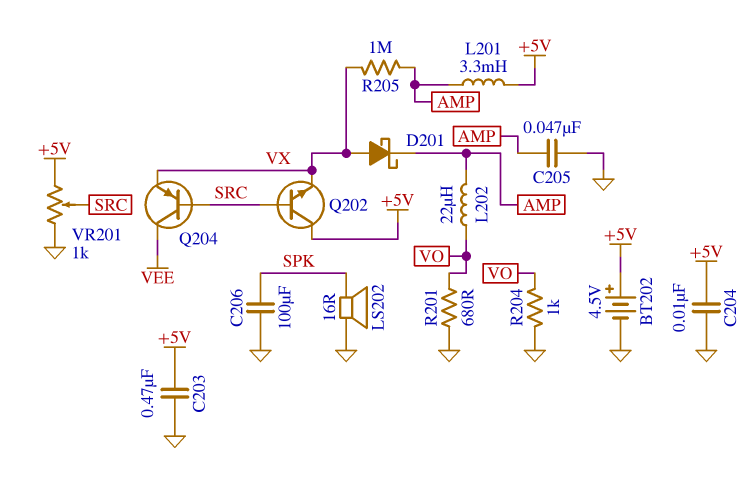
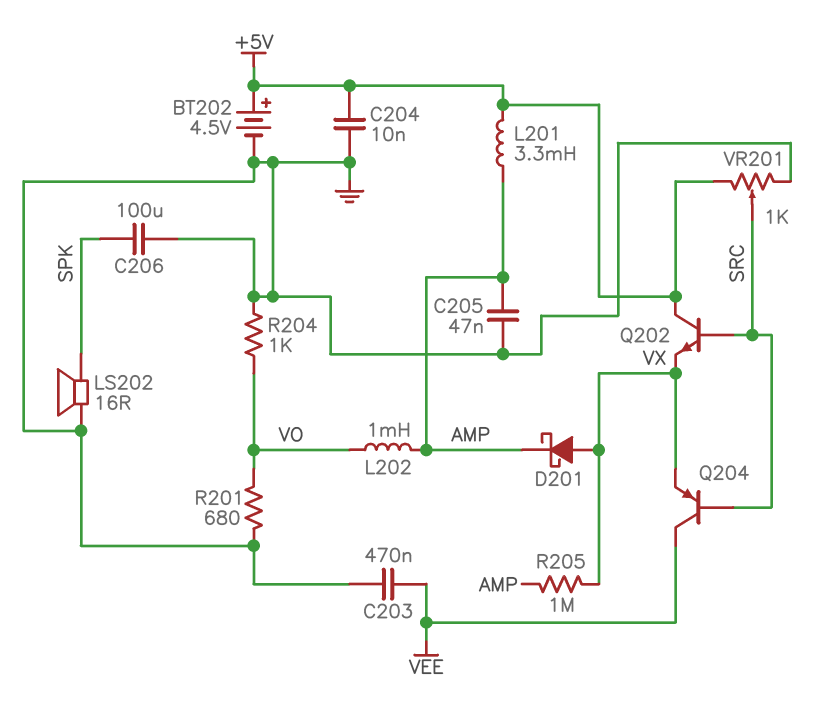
C203: 470nF (+5V, GND) -> 470nF (GND, VEE)
L202: 22uH (AMP, VO) -> 1mH (AMP, VO)

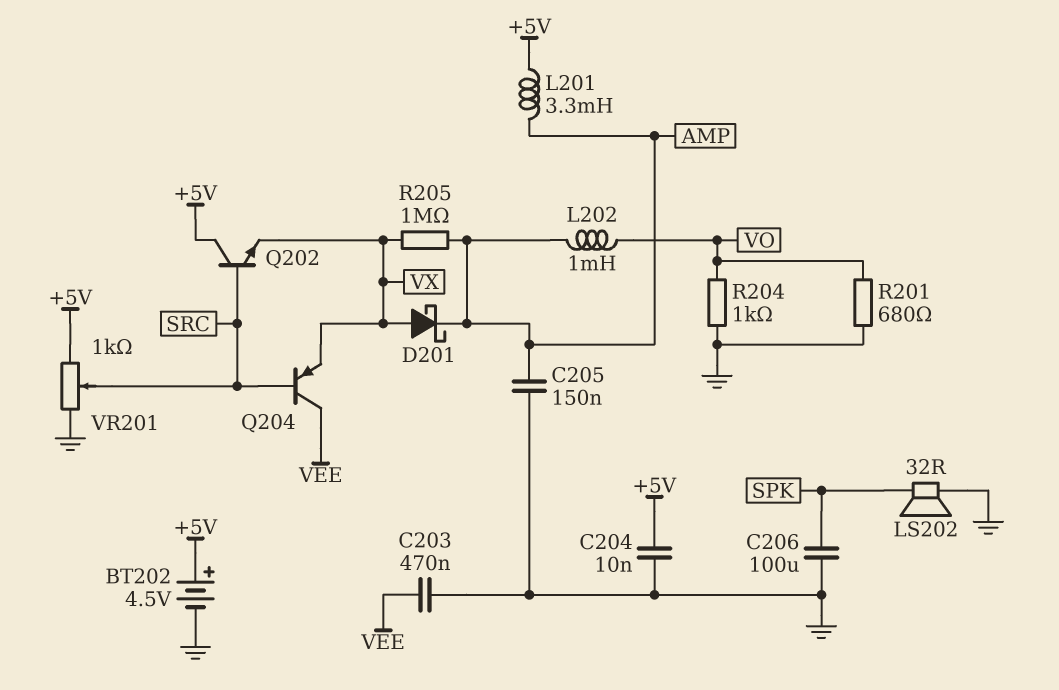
C205: 47nF (AMP, GND) -> 150nF (AMP, GND)
LS202: speaker 16R (GND, SPK) -> speaker 32R (GND, SPK)

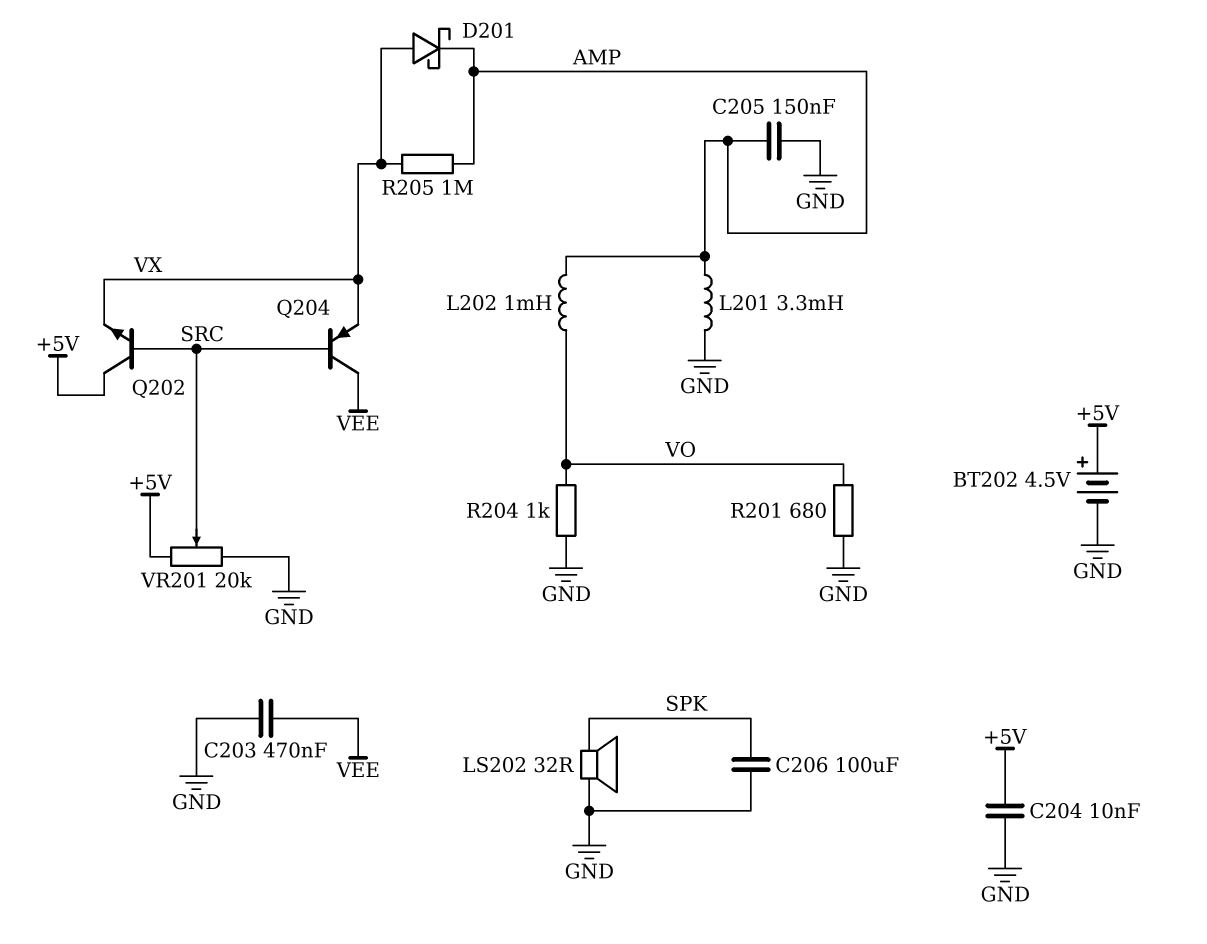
L201: 3.3mH (+5V, AMP) -> 3.3mH (AMP, GND)
VR201: 1k (+5V, GND, wiper SRC) -> 20k (+5V, GND, wiper SRC)

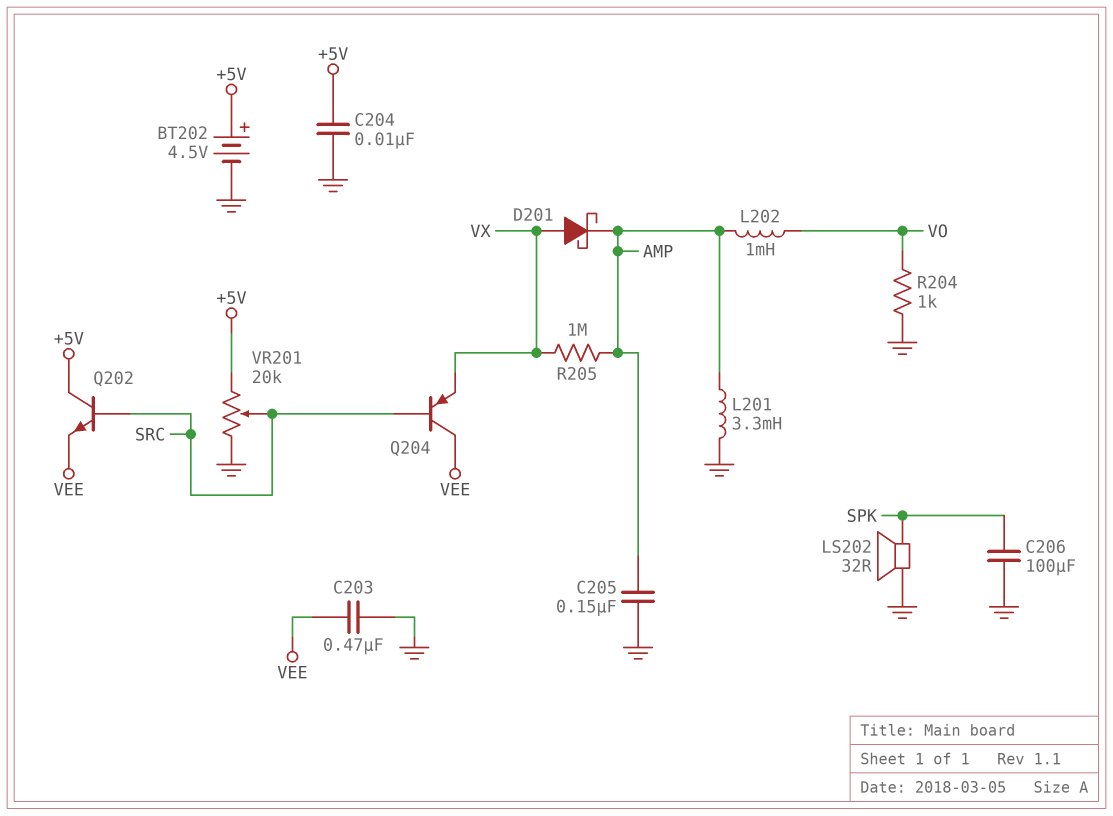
Q202: NPN (B SRC, C +5V, E VX) -> NPN (B SRC, C +5V, E VEE)
R201: 680 (GND, VO) -> none

